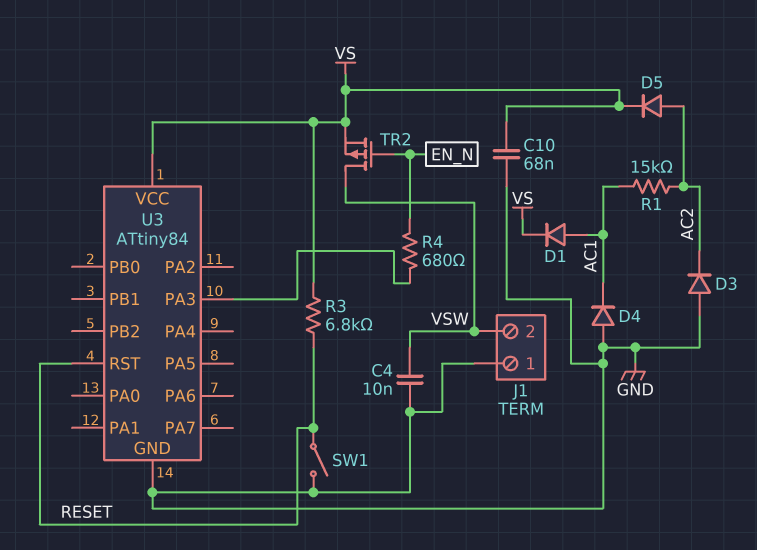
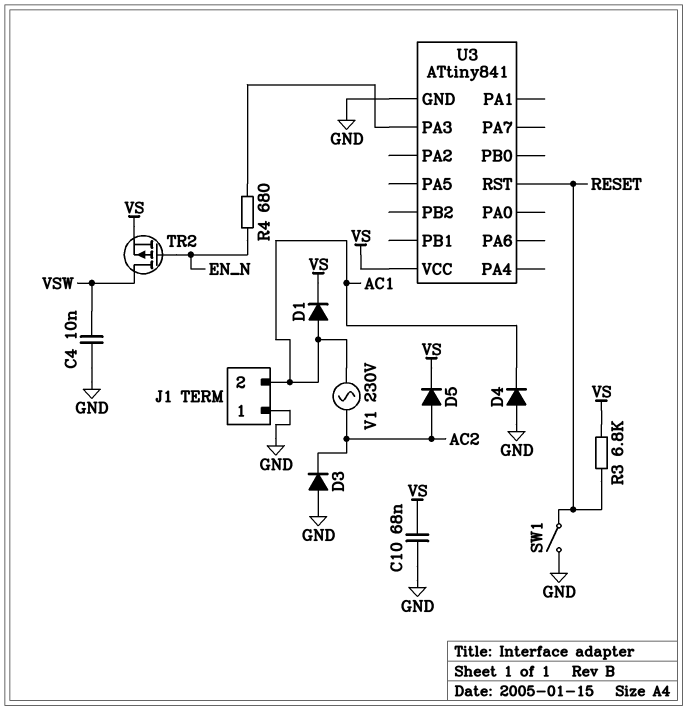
J1 pin 2: VSW -> AC1
R1: 15k (AC1, AC2) -> none
U3: ATtiny84 -> ATtiny841
V1: none -> AC 230V (AC1, AC2)

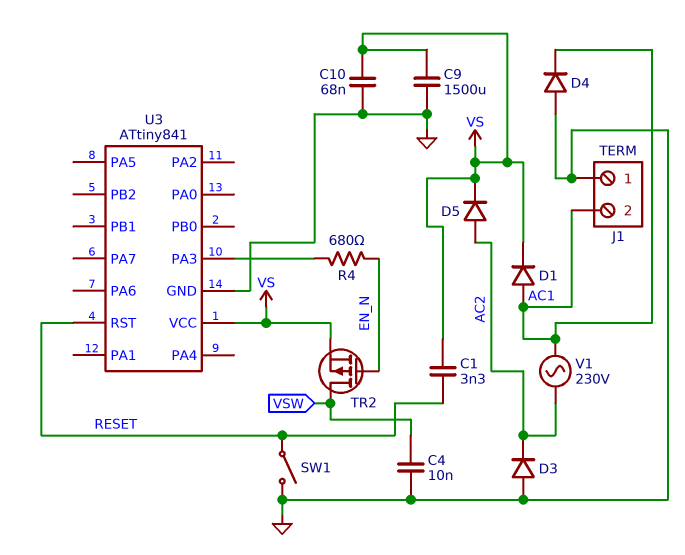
C1: none -> 3.3nF (RESET, VS)
C9: none -> 1500uF (GND, VS)
R3: 6.8k (RESET, VS) -> none

